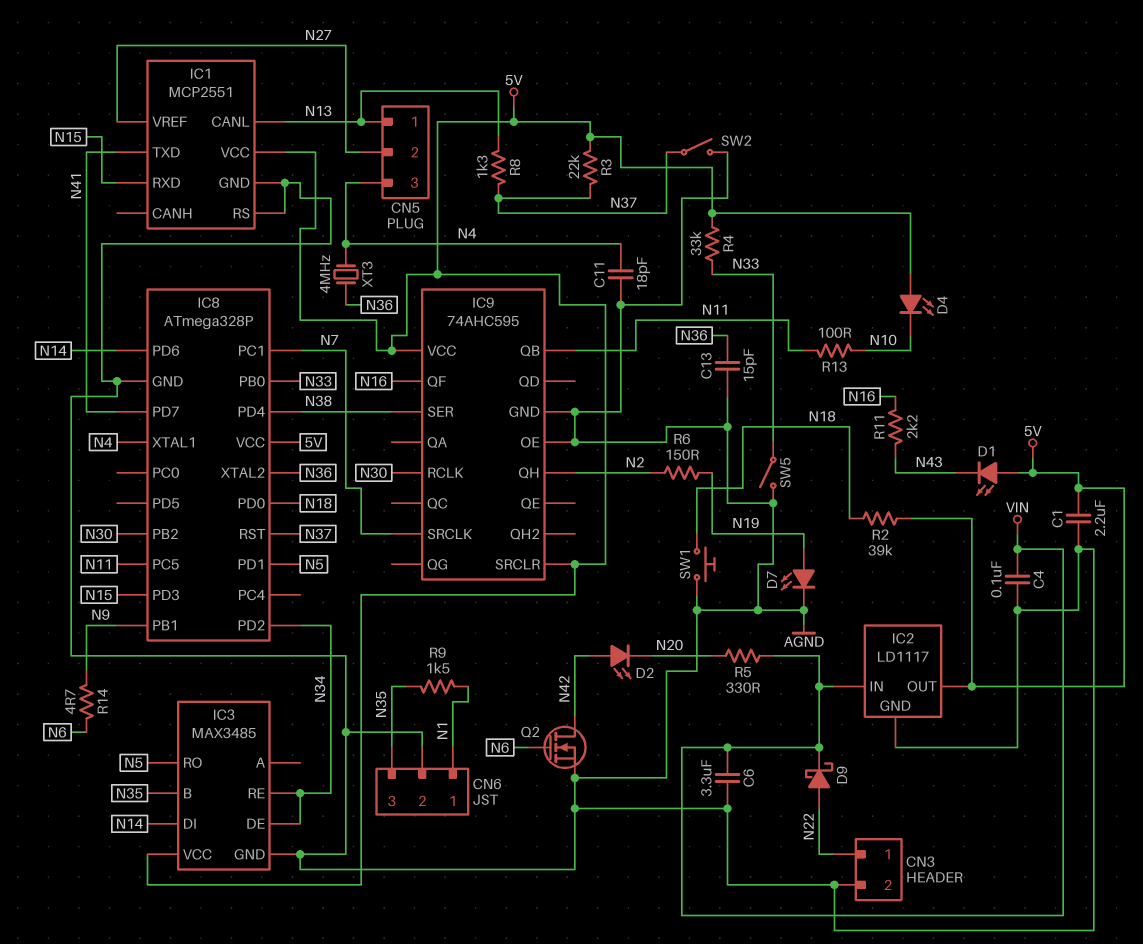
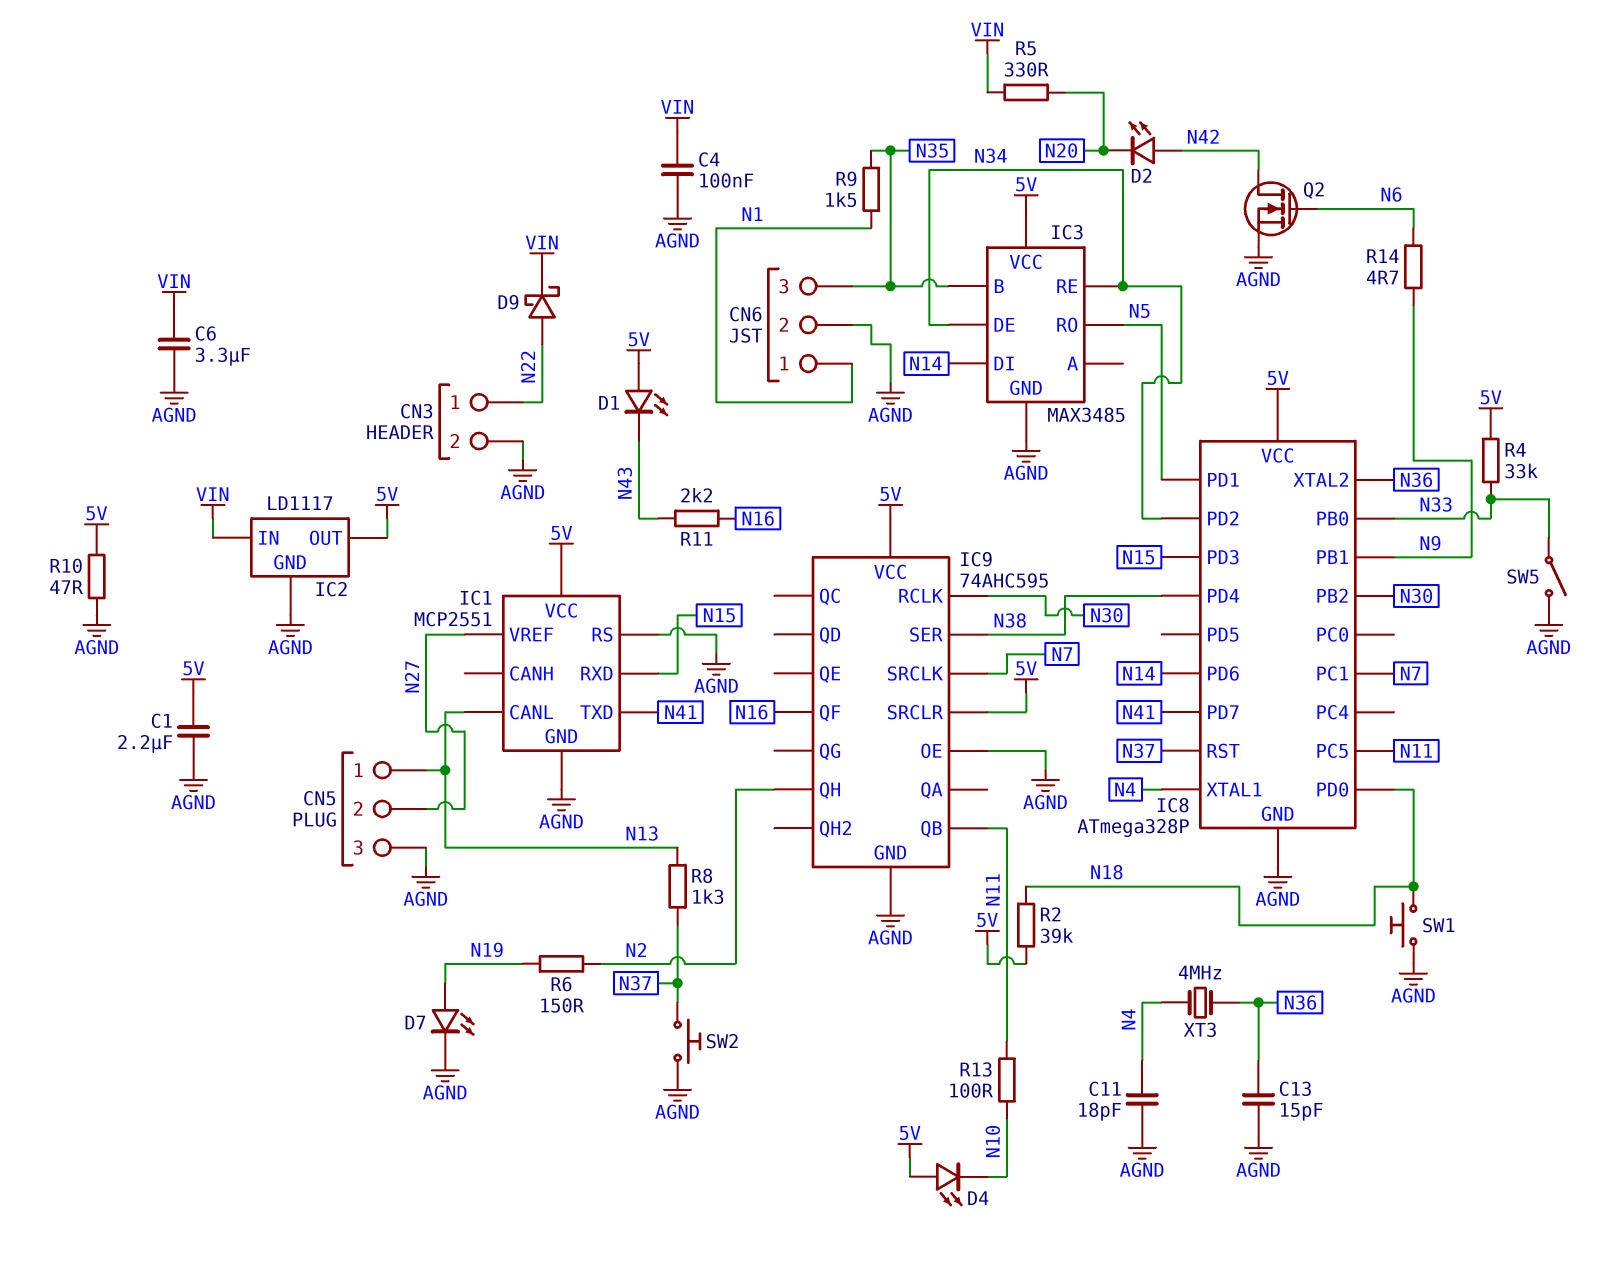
CN5 pin 3: N4 -> AGND
R3: 22k (5V, N37) -> none
R10: none -> 47 (5V, AGND)
SW2: switch (AGND, N37) -> button (AGND, N37)

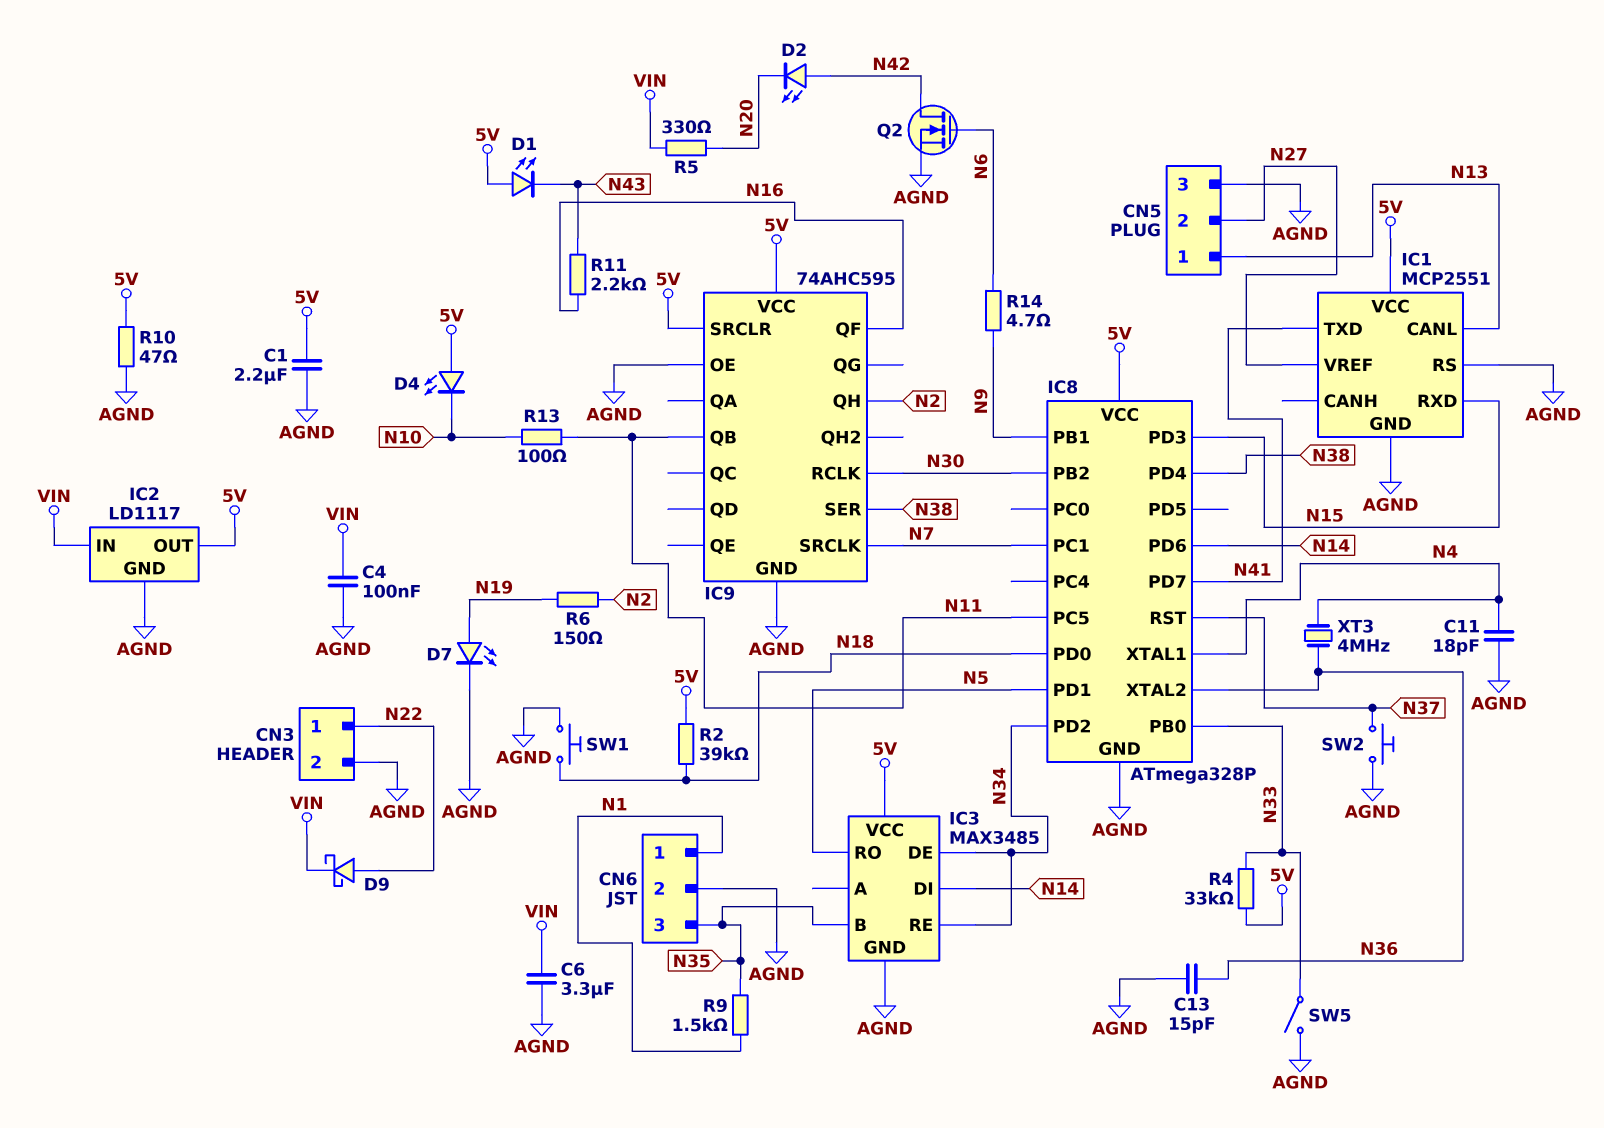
R8: 1.3k (N13, N37) -> none

